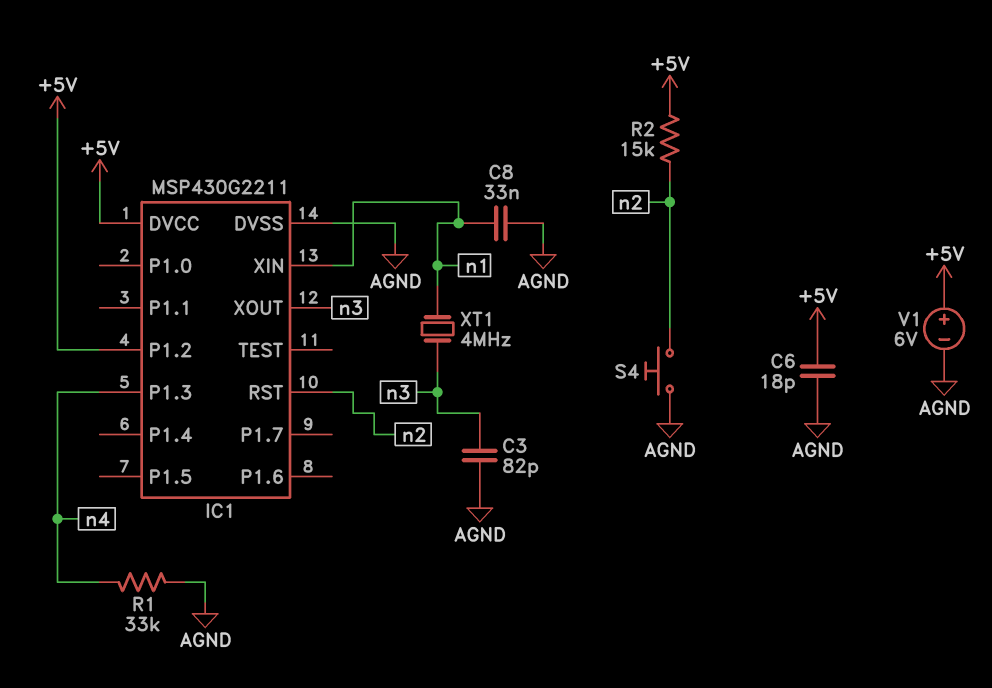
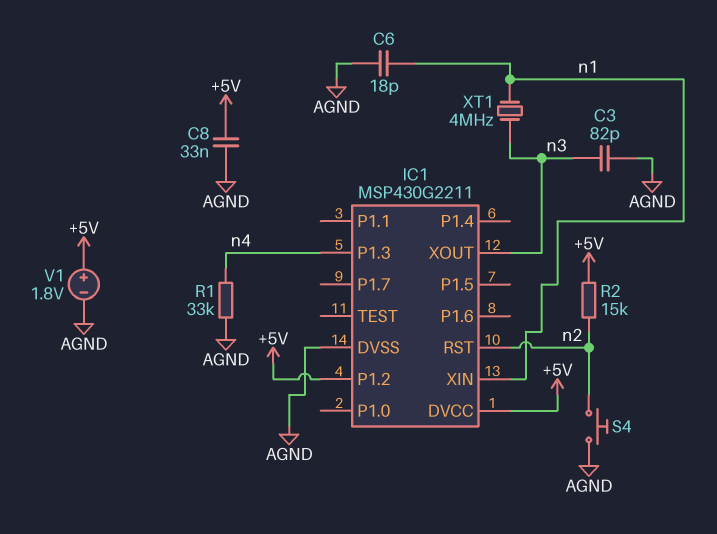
C6: 18pF (+5V, AGND) -> 18pF (AGND, n1)
C8: 33nF (AGND, n1) -> 33nF (+5V, AGND)
V1: 6V (plus +5V, minus AGND) -> 1.8V (plus +5V, minus AGND)

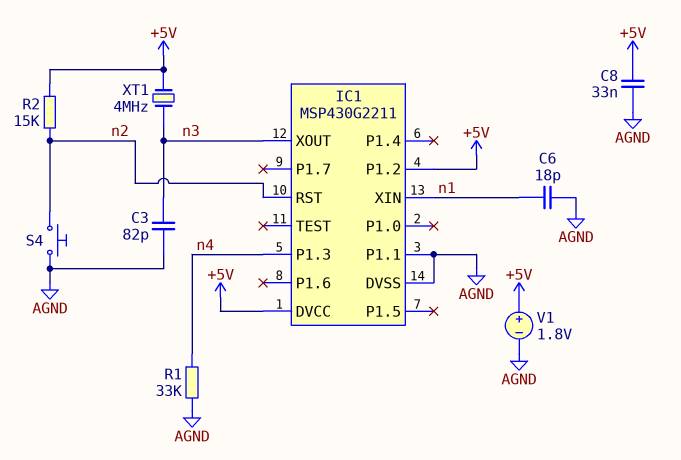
IC1 pin P1.1: none -> AGND
XT1: 4MHz (n1, n3) -> 4MHz (+5V, n3)

